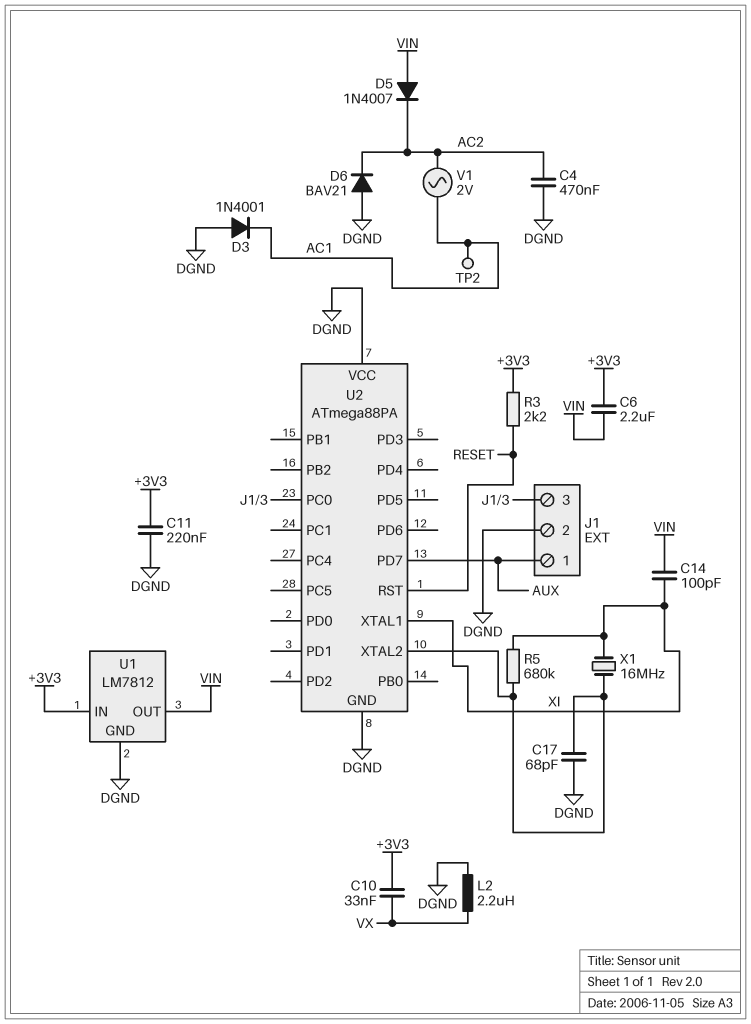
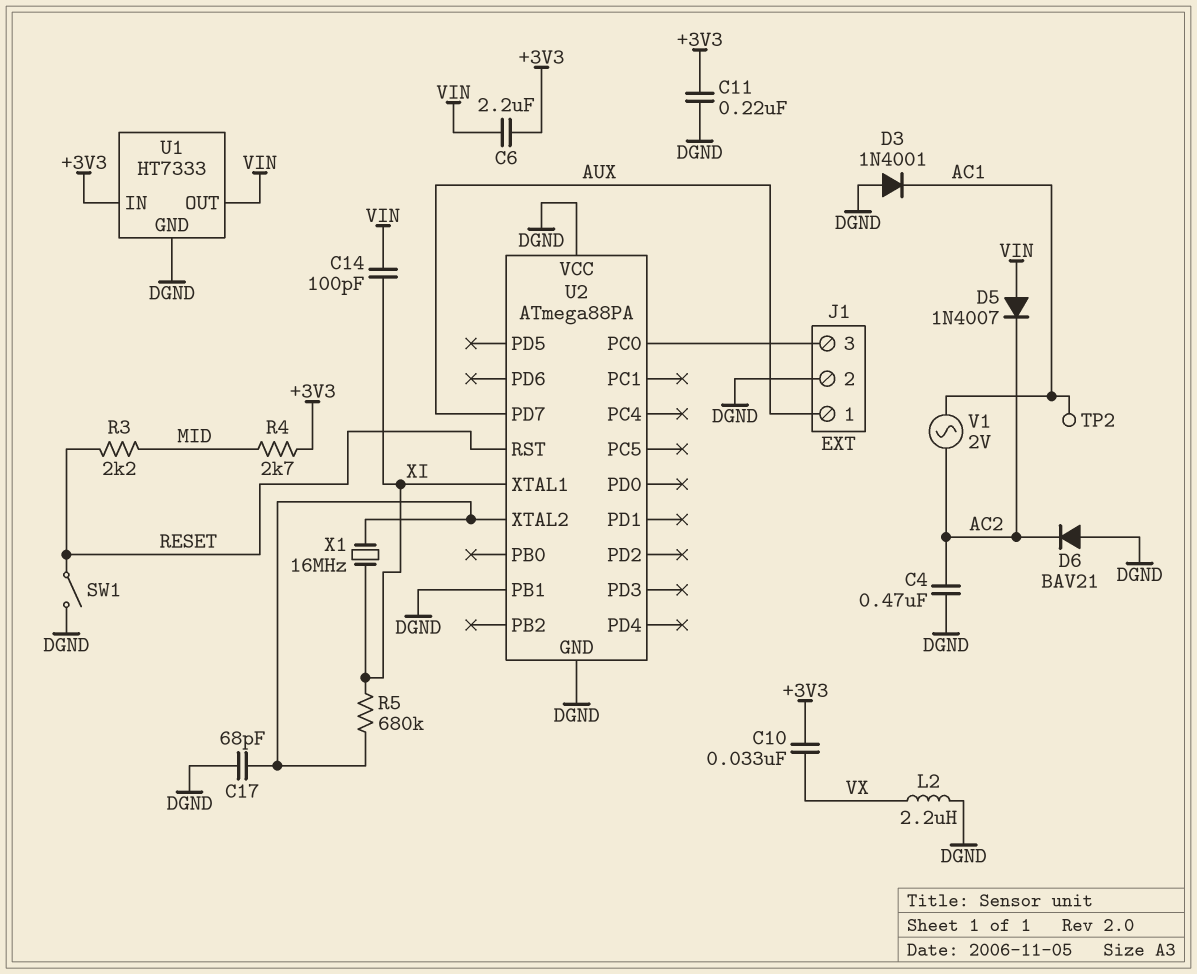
R3: 2.2k (+3V3, RESET) -> 2.2k (MID, RESET)
R4: none -> 2.7k (+3V3, MID)
SW1: none -> switch (DGND, RESET)
U1: LM7812 -> HT7333
U2 pin PB1: none -> DGND

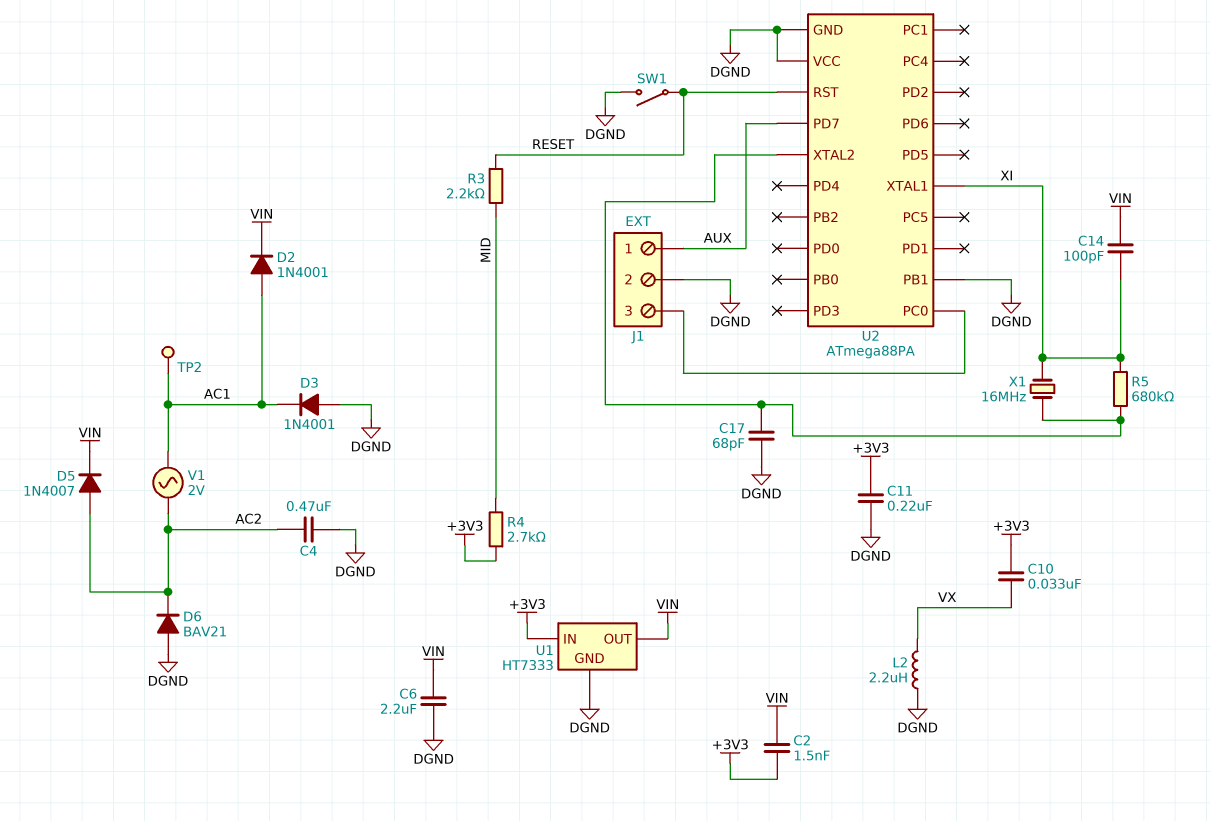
C2: none -> 1.5nF (+3V3, VIN)
C6: 2.2uF (+3V3, VIN) -> 2.2uF (DGND, VIN)
D2: none -> diode 1N4001 (A AC1, K VIN)
D5: diode 1N4007 (A VIN, K AC2) -> diode 1N4007 (A AC2, K VIN)

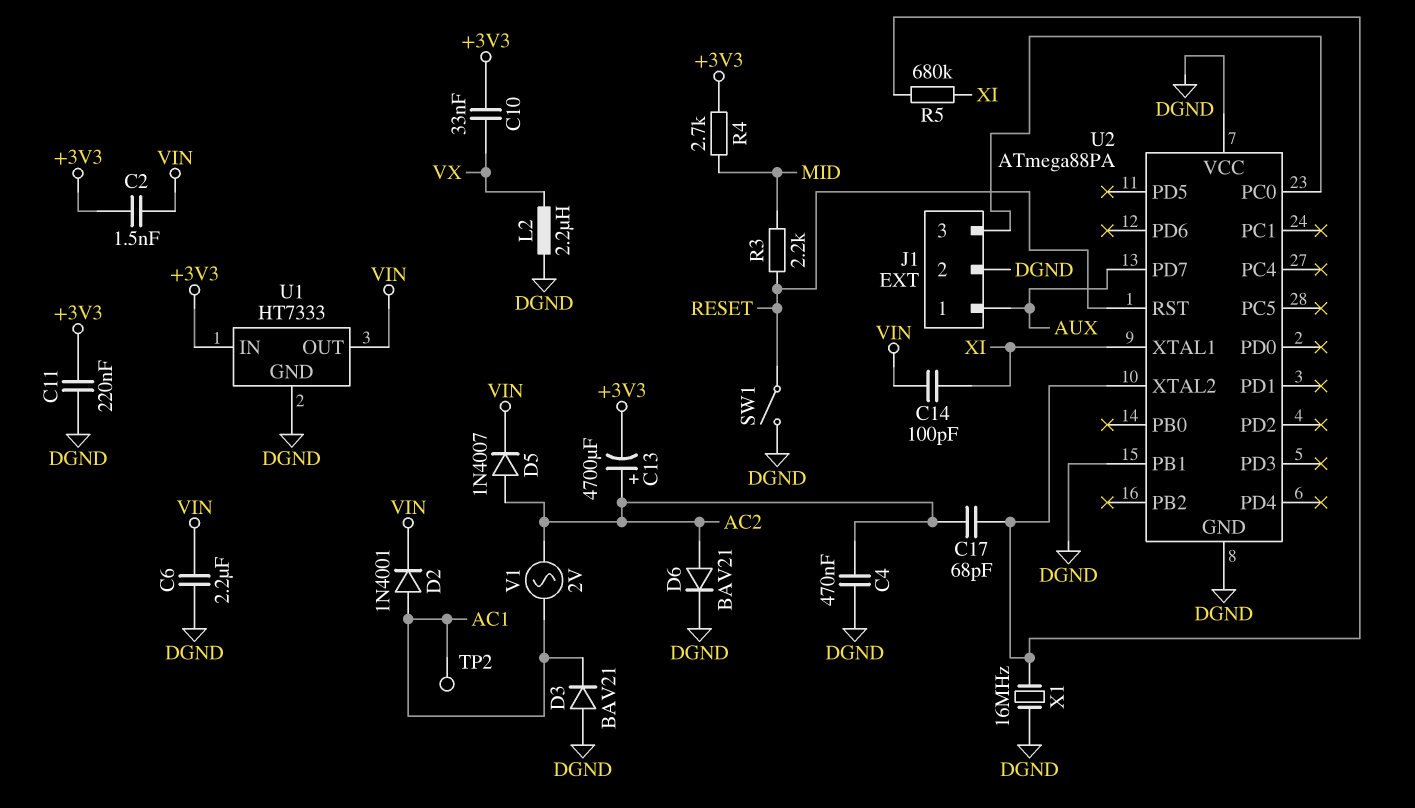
C13: none -> 4700uF (plus AC2, minus +3V3)
C17: 68pF (DGND, U2/XTAL2) -> 68pF (AC2, U2/XTAL2)
D3: diode 1N4001 (A DGND, K AC1) -> diode BAV21 (A DGND, K AC1)
D6: diode BAV21 (A DGND, K AC2) -> diode BAV21 (A AC2, K DGND)
X1: 16MHz (U2/XTAL2, XI) -> 16MHz (DGND, U2/XTAL2)

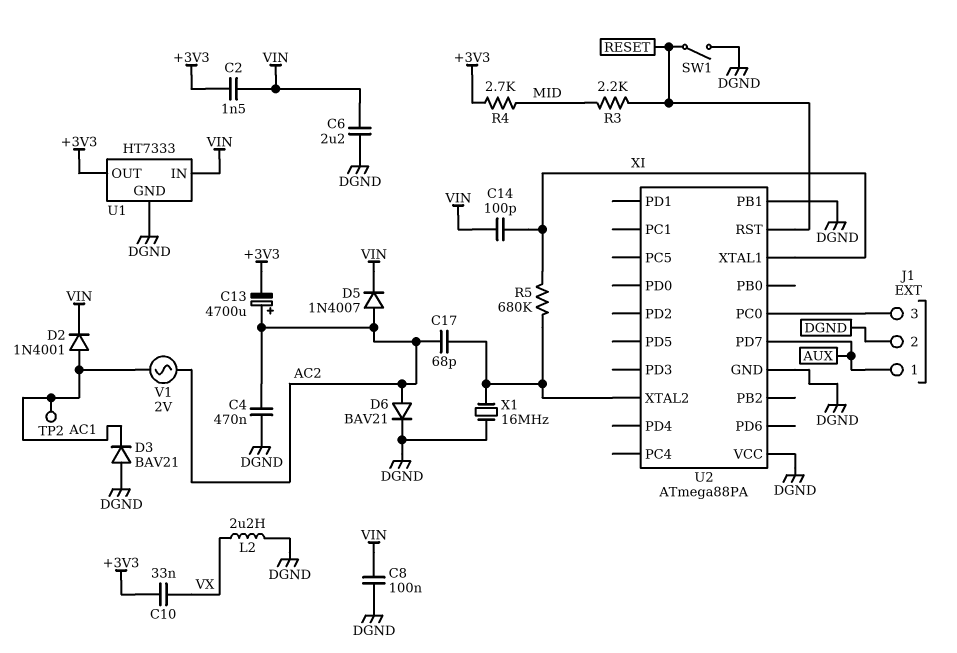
C8: none -> 100nF (DGND, VIN)
C11: 220nF (+3V3, DGND) -> none
U1 pin IN: +3V3 -> VIN
U1 pin OUT: VIN -> +3V3

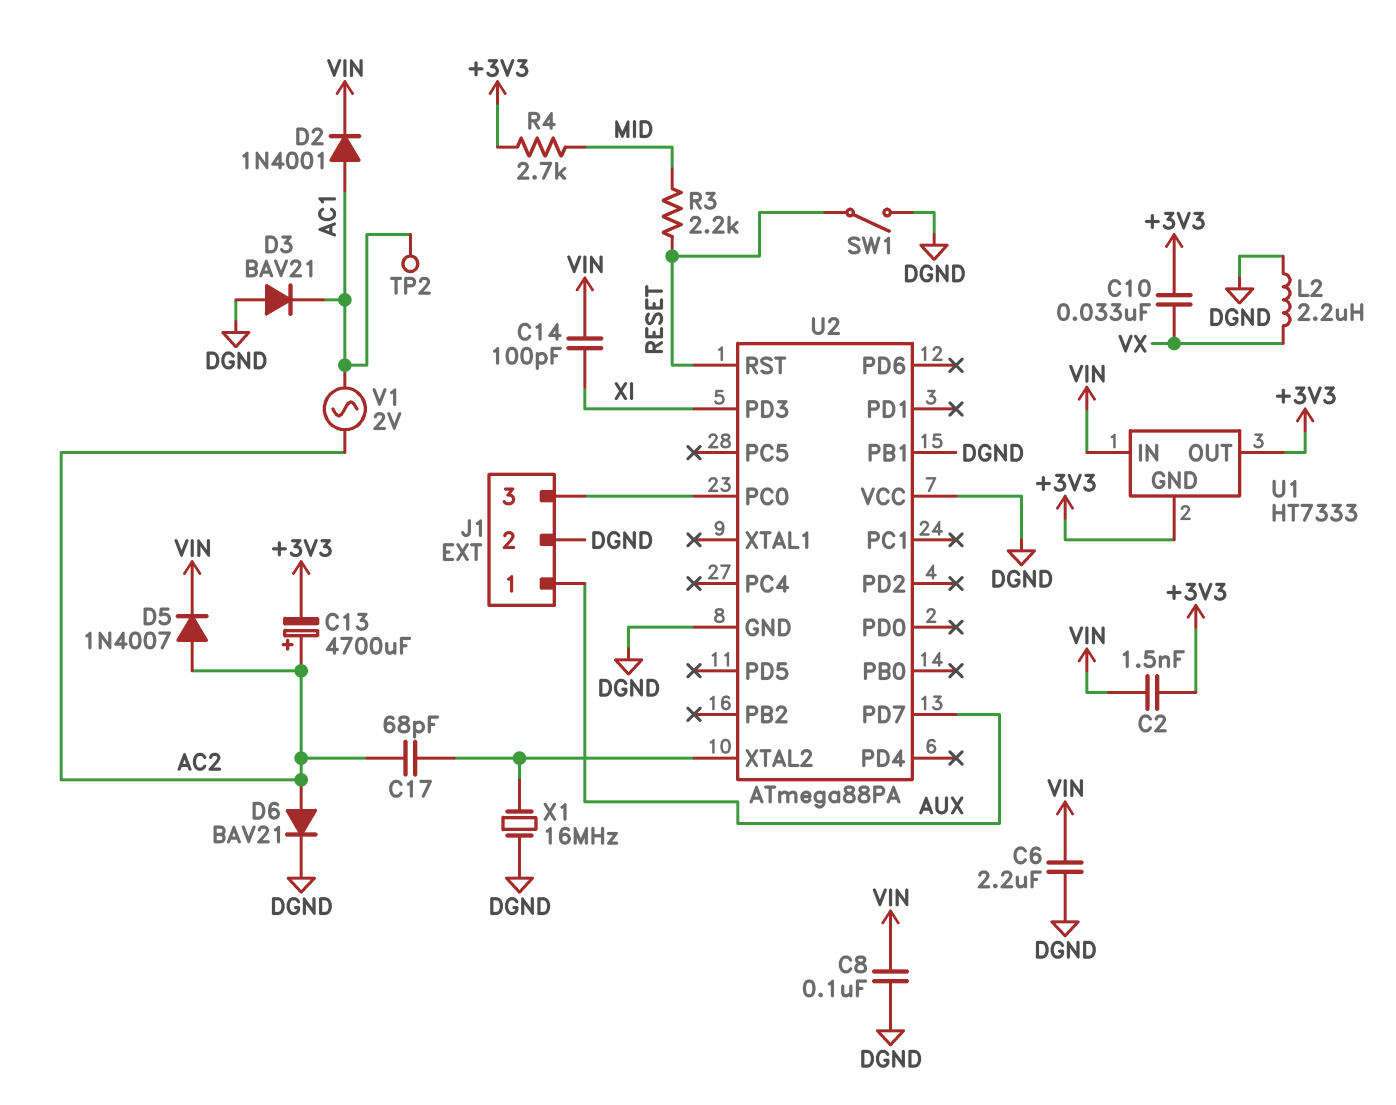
C4: 470nF (AC2, DGND) -> none
R5: 680k (U2/XTAL2, XI) -> none
U1 pin GND: DGND -> +3V3
U2 pin PD3: none -> XI
U2 pin XTAL1: XI -> none

